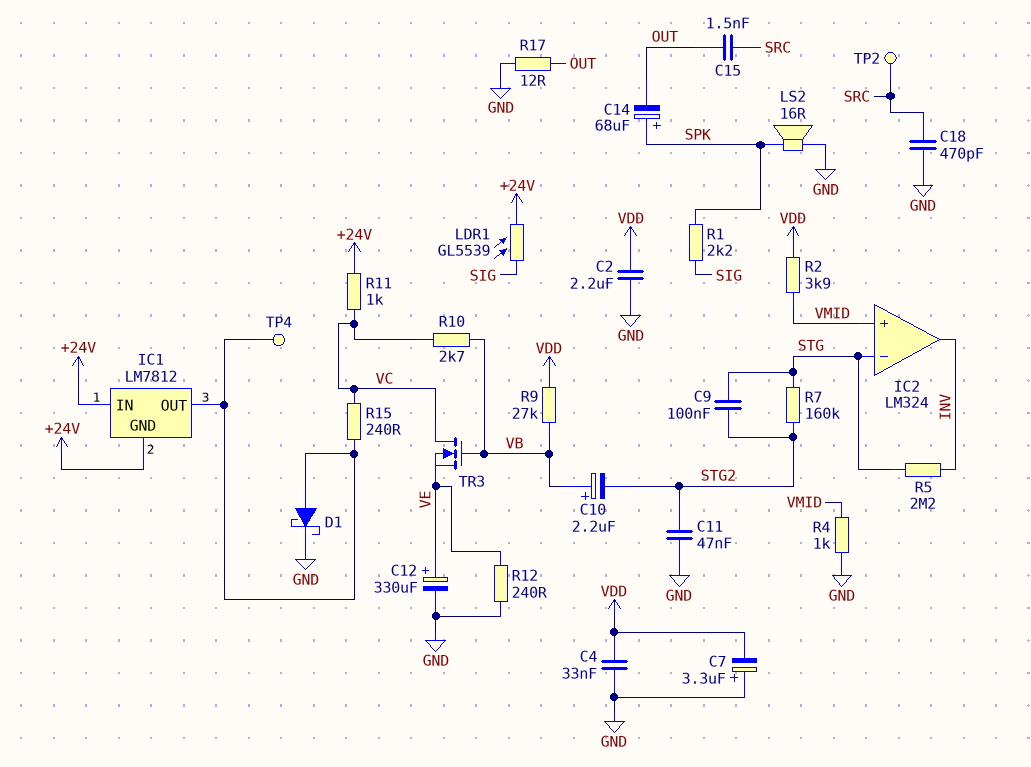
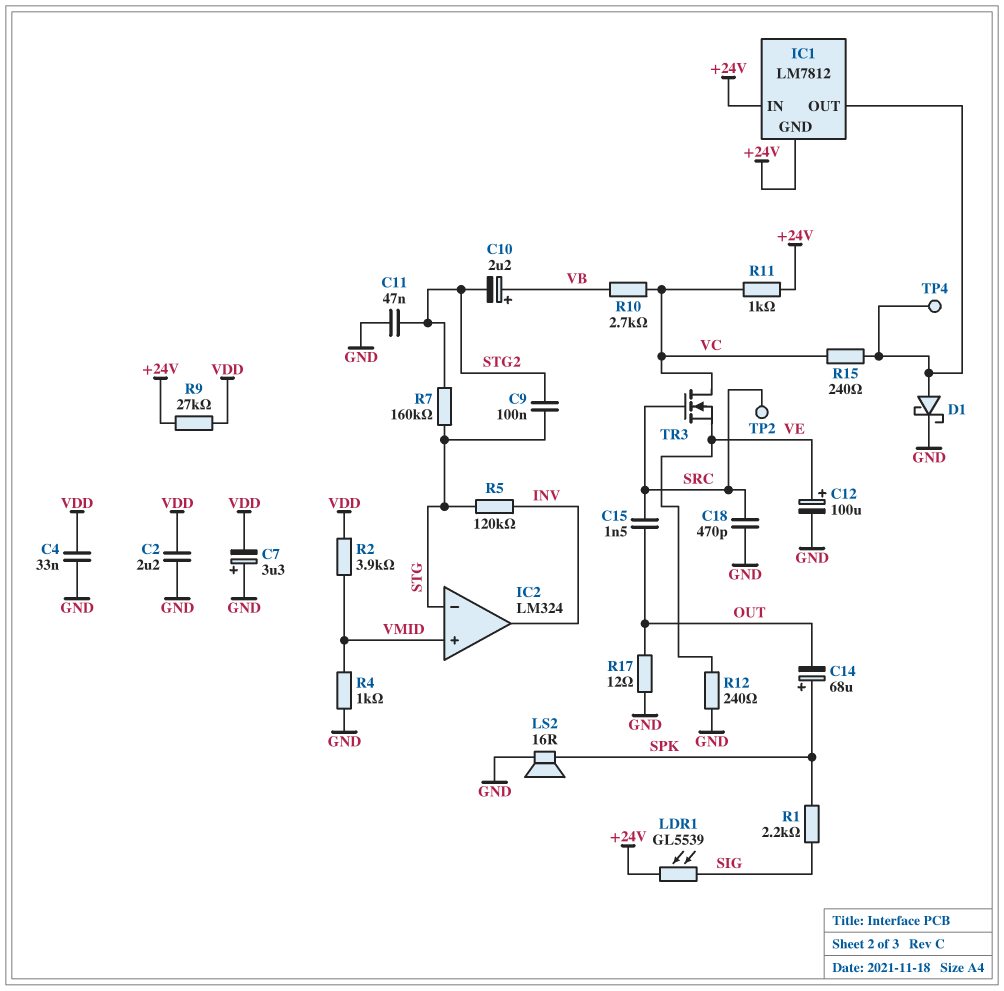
C12: 330uF (plus VE, minus GND) -> 100uF (plus VE, minus GND)
R5: 2.2M (INV, STG) -> 120k (INV, STG)
R9: 27k (VB, VDD) -> 27k (+24V, VDD)
TR3: NMOS (G VB, D VC, S VE) -> NMOS (G SRC, D VC, S VE)

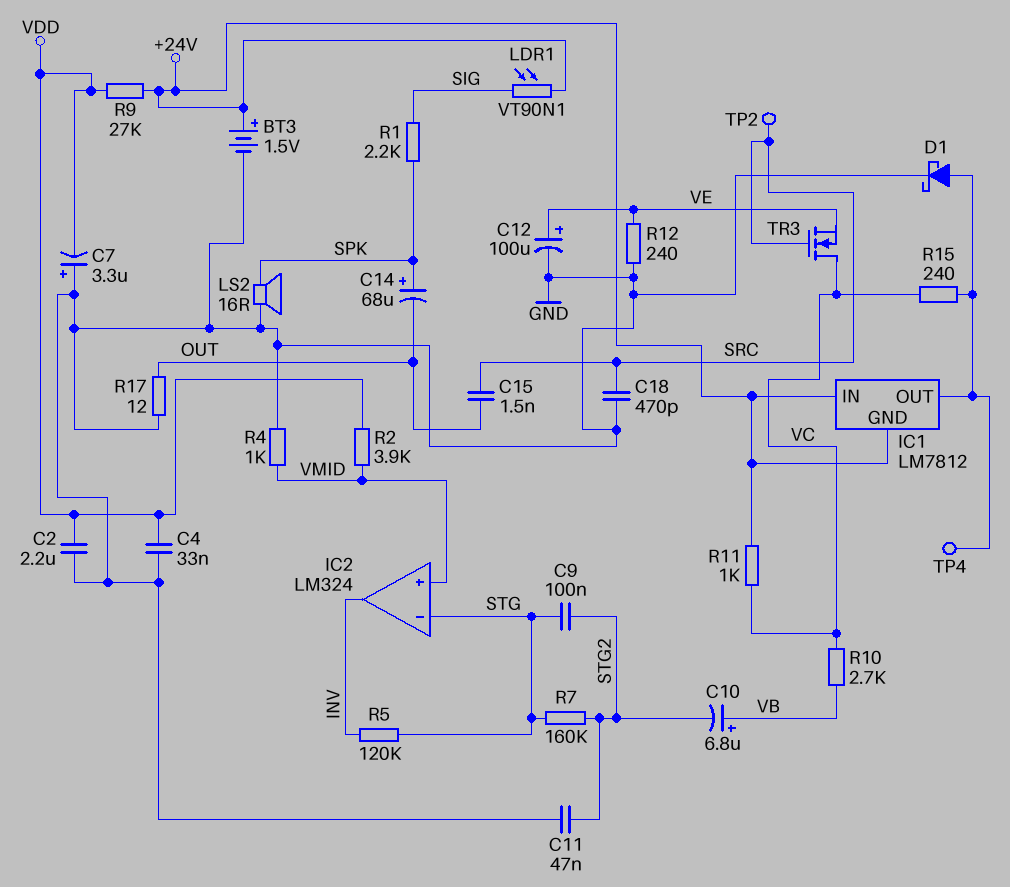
BT3: none -> 1.5V (plus +24V, minus GND)
C10: 2.2uF (plus VB, minus STG2) -> 6.8uF (plus VB, minus STG2)
LDR1: GL5539 (+24V, SIG) -> VT90N1 (+24V, SIG)

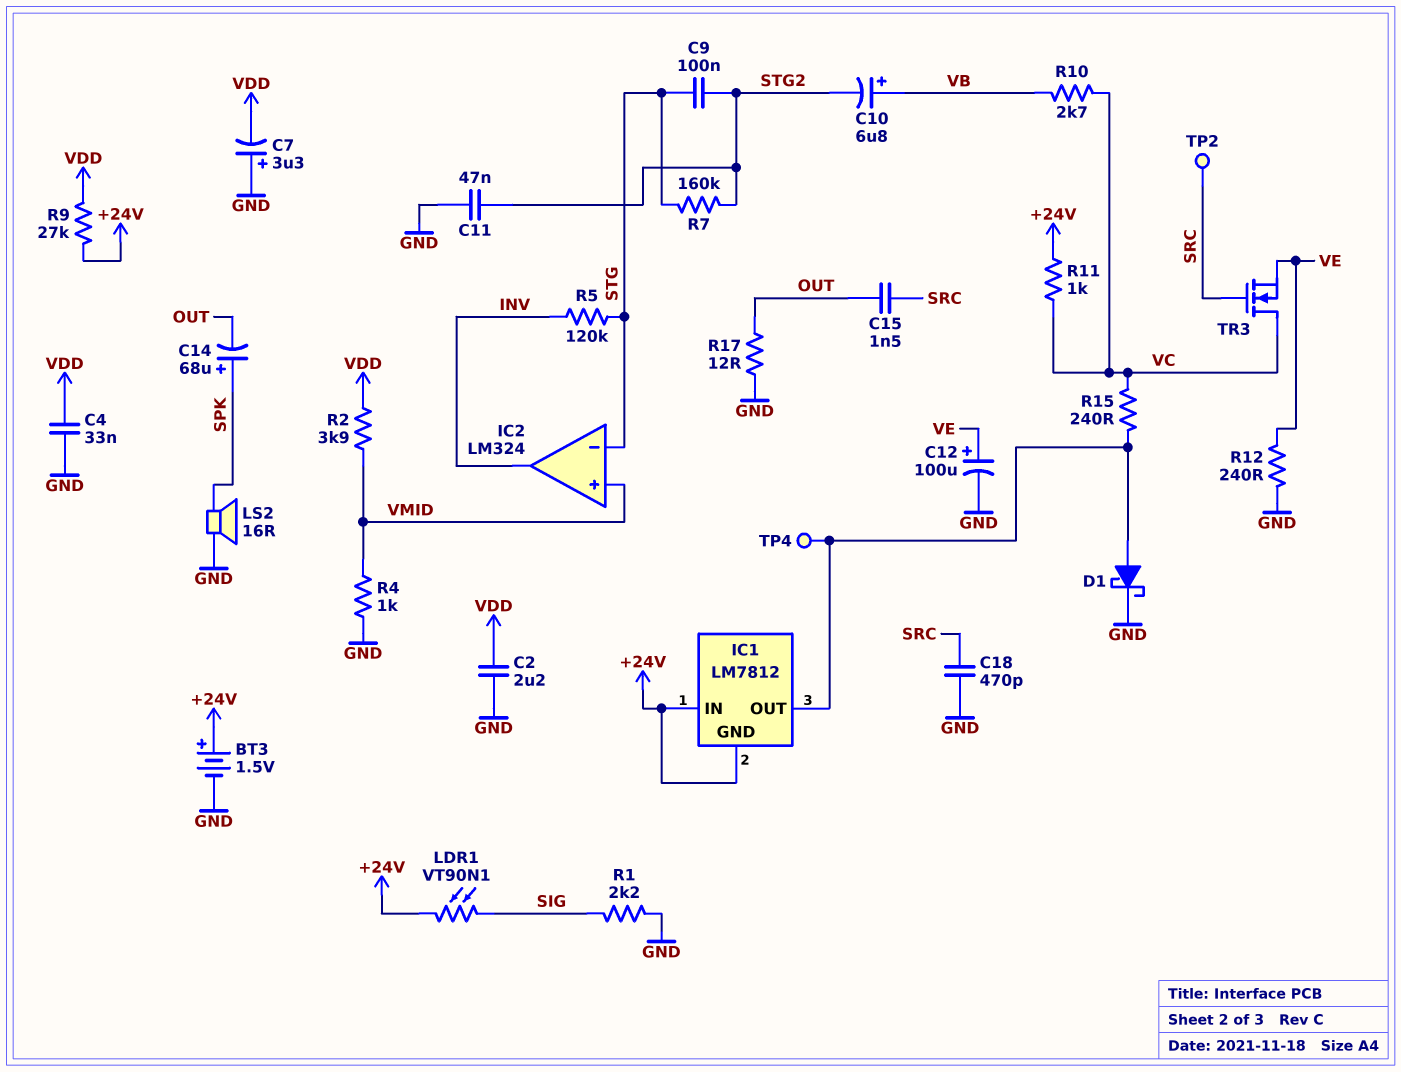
R1: 2.2k (SIG, SPK) -> 2.2k (GND, SIG)

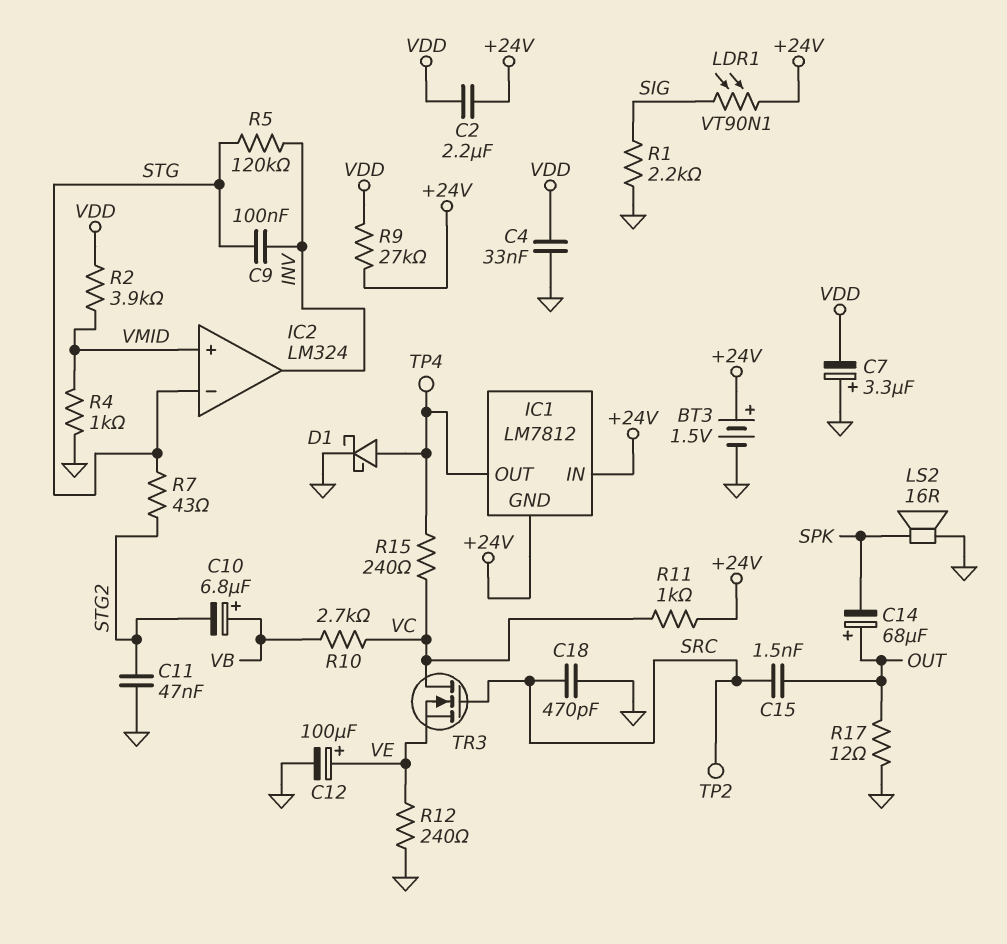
C2: 2.2uF (GND, VDD) -> 2.2uF (+24V, VDD)
C9: 100nF (STG, STG2) -> 100nF (INV, STG)
C14: 68uF (plus SPK, minus OUT) -> 68uF (plus OUT, minus SPK)
R7: 160k (STG, STG2) -> 43 (STG, STG2)

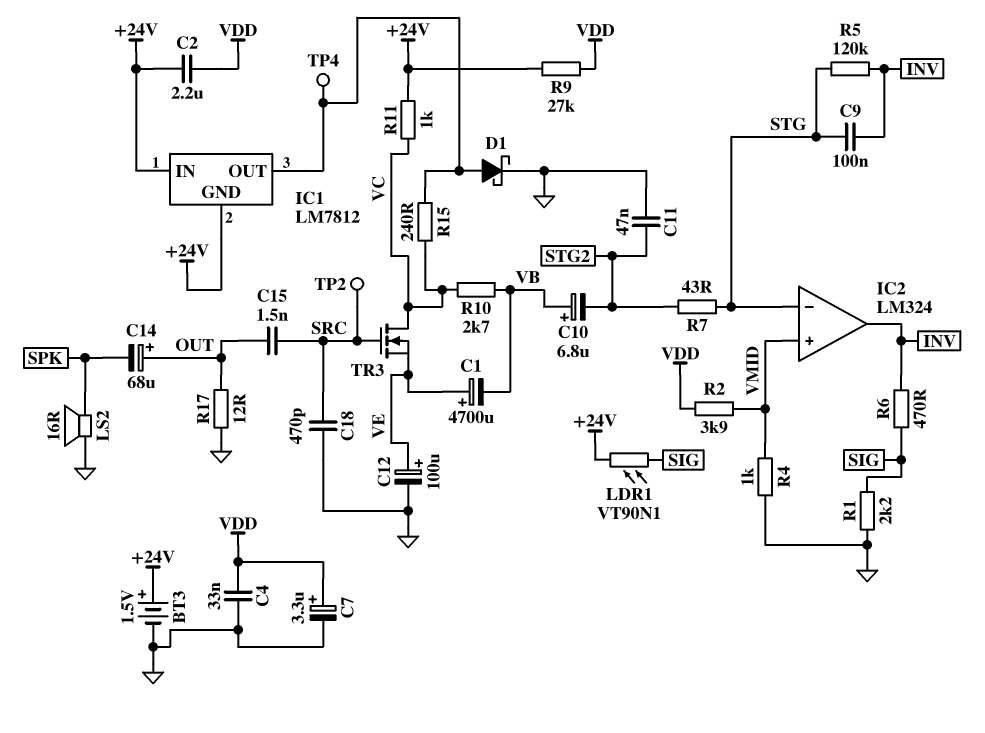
C1: none -> 4700uF (plus VE, minus VB)
C7: 3.3uF (plus GND, minus VDD) -> 3.3uF (plus VDD, minus GND)
R6: none -> 470 (INV, SIG)
R12: 240 (GND, VE) -> none

